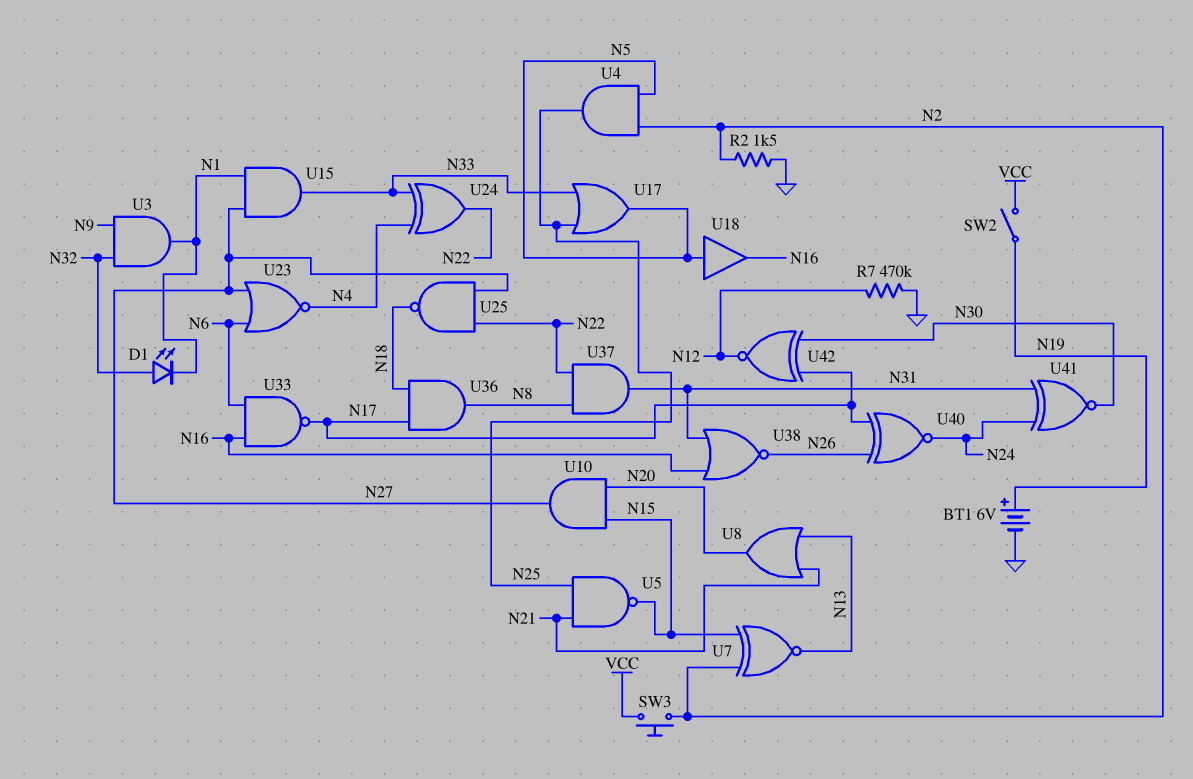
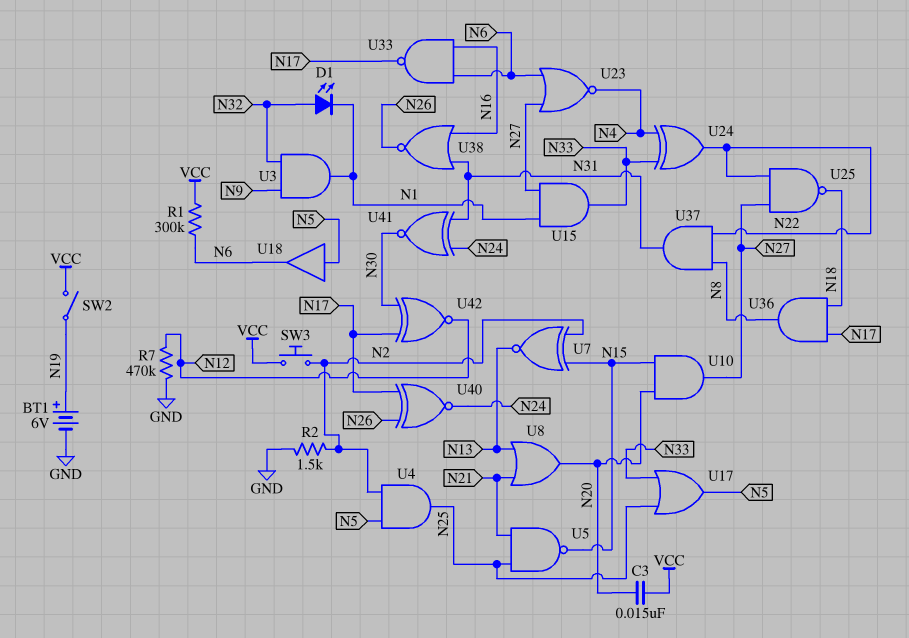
C3: none -> 15nF (N20, VCC)
R1: none -> 300k (N6, VCC)
U18: buffer (in N5, out N16) -> buffer (in N5, out N6)

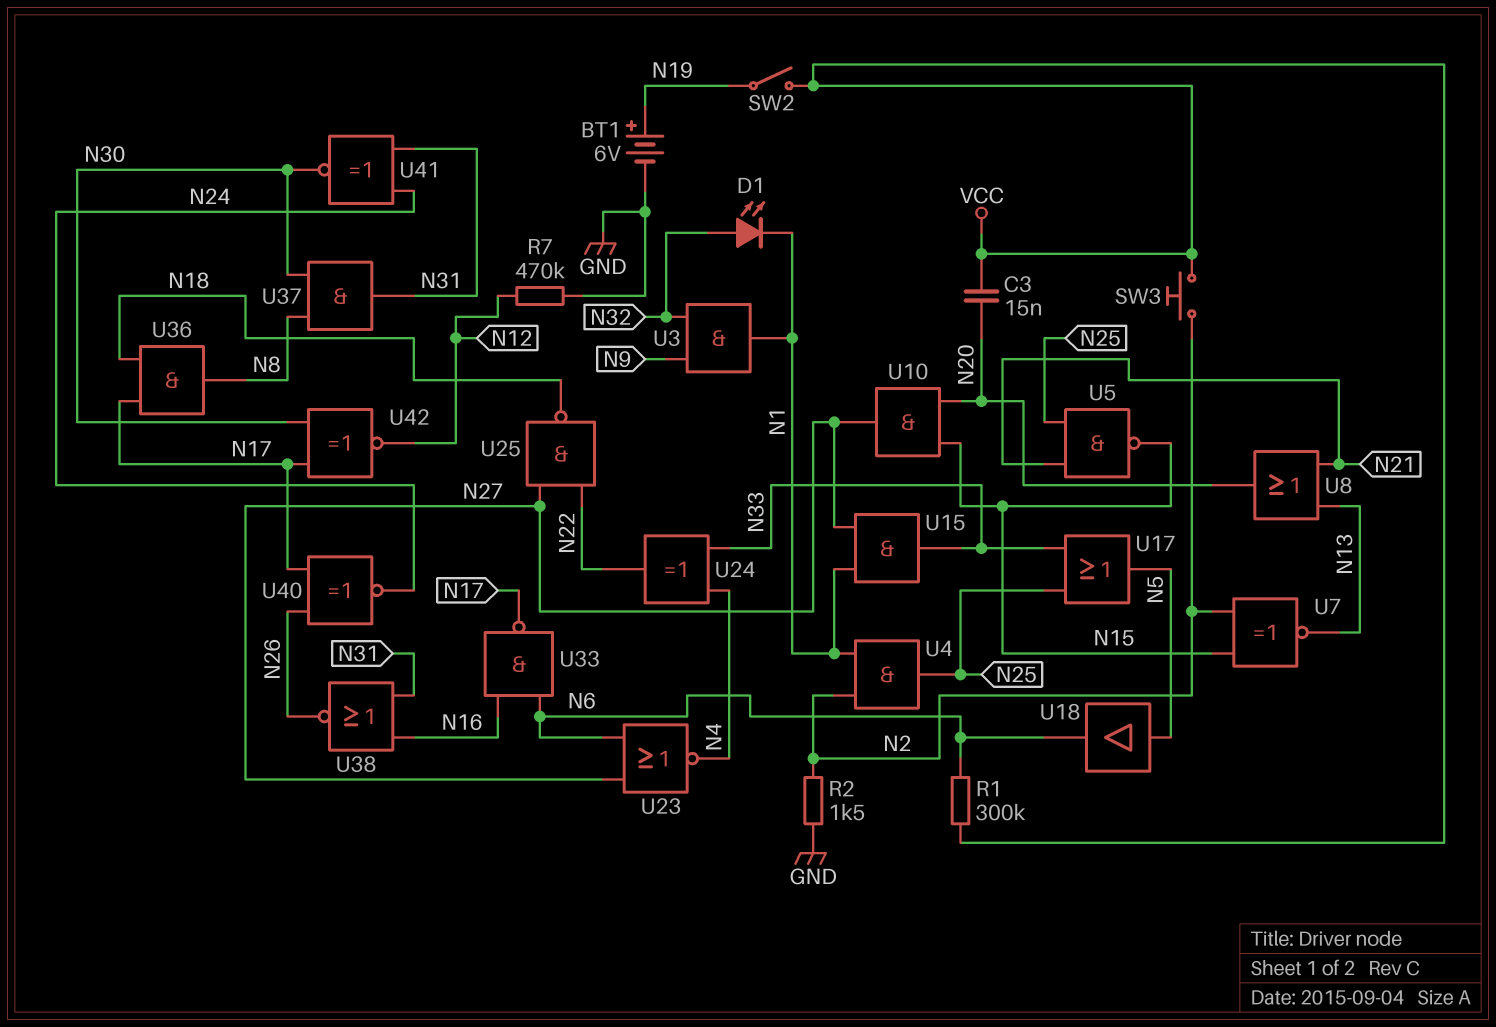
U4: AND (in N2, in N5, out N25) -> AND (in N1, in N2, out N25)
U37: AND (in N8, in N22, out N31) -> AND (in N8, in N30, out N31)

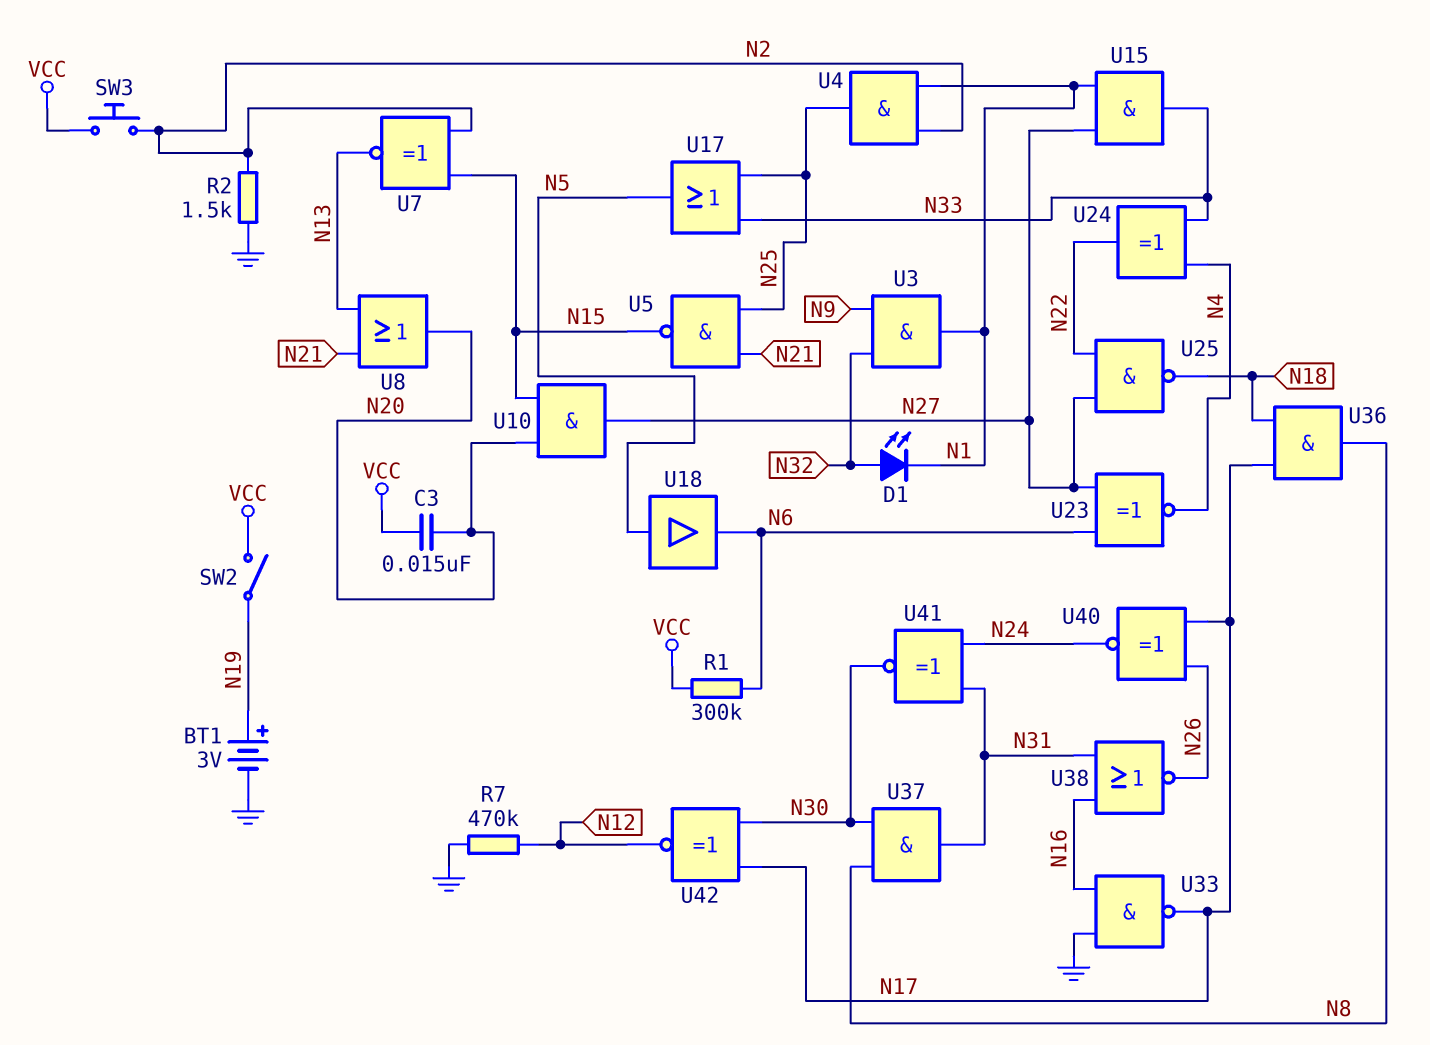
BT1: 6V (plus N19, minus GND) -> 3V (plus N19, minus GND)
U23: NOR (in N6, in N27, out N4) -> XNOR (in N6, in N27, out N4)
U33: NAND (in N6, in N16, out N17) -> NAND (in GND, in N16, out N17)

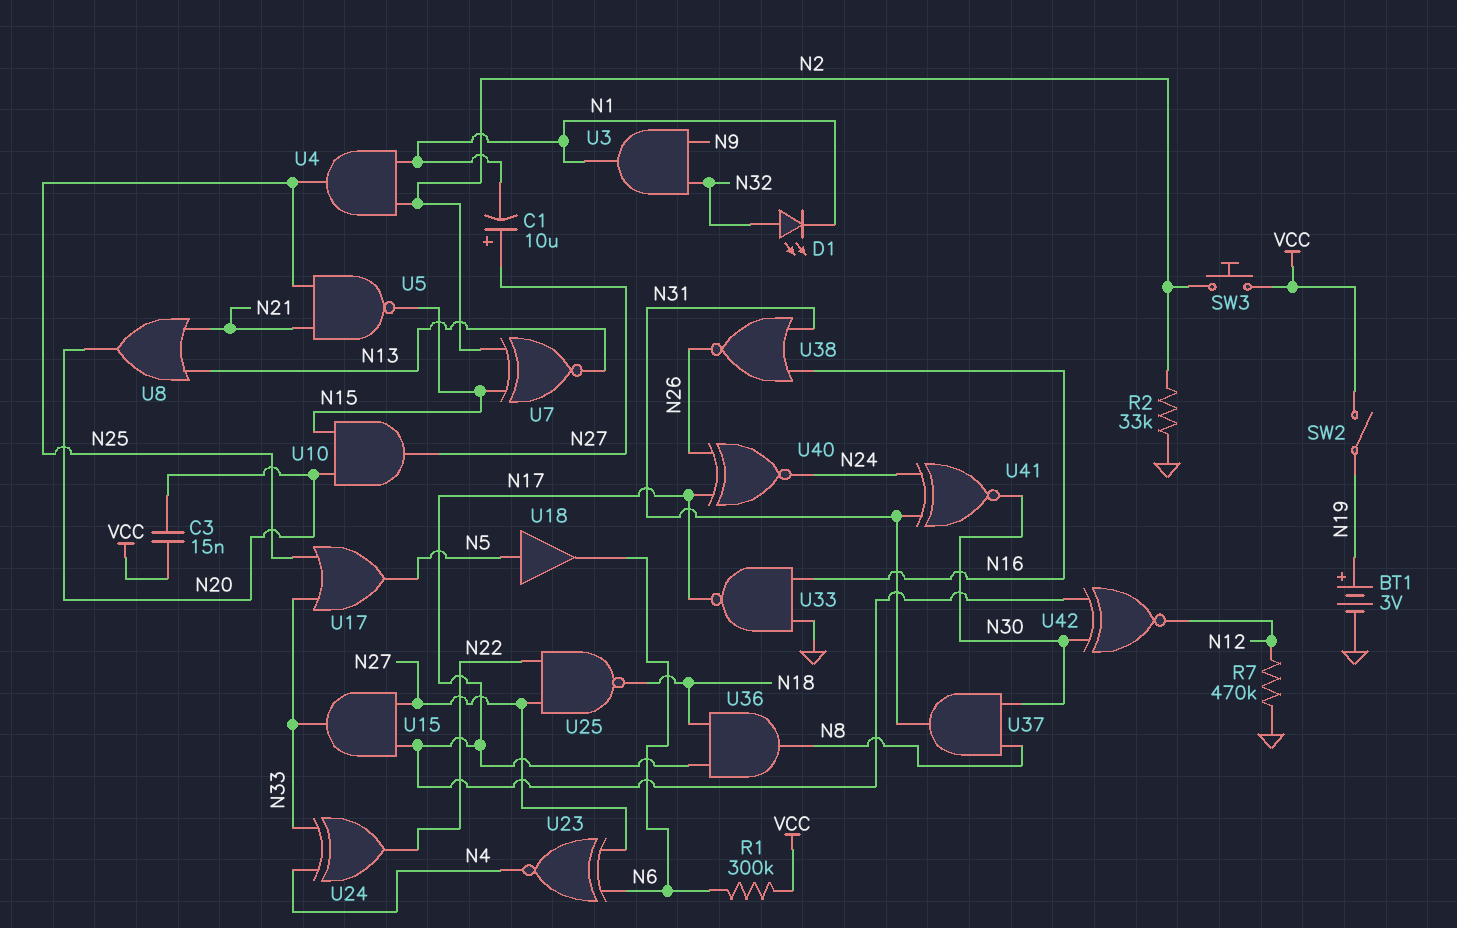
C1: none -> 10uF (plus N27, minus N1)
R2: 1.5k (GND, N2) -> 33k (GND, N2)
U15: AND (in N1, in N27, out N33) -> AND (in N17, in N27, out N33)

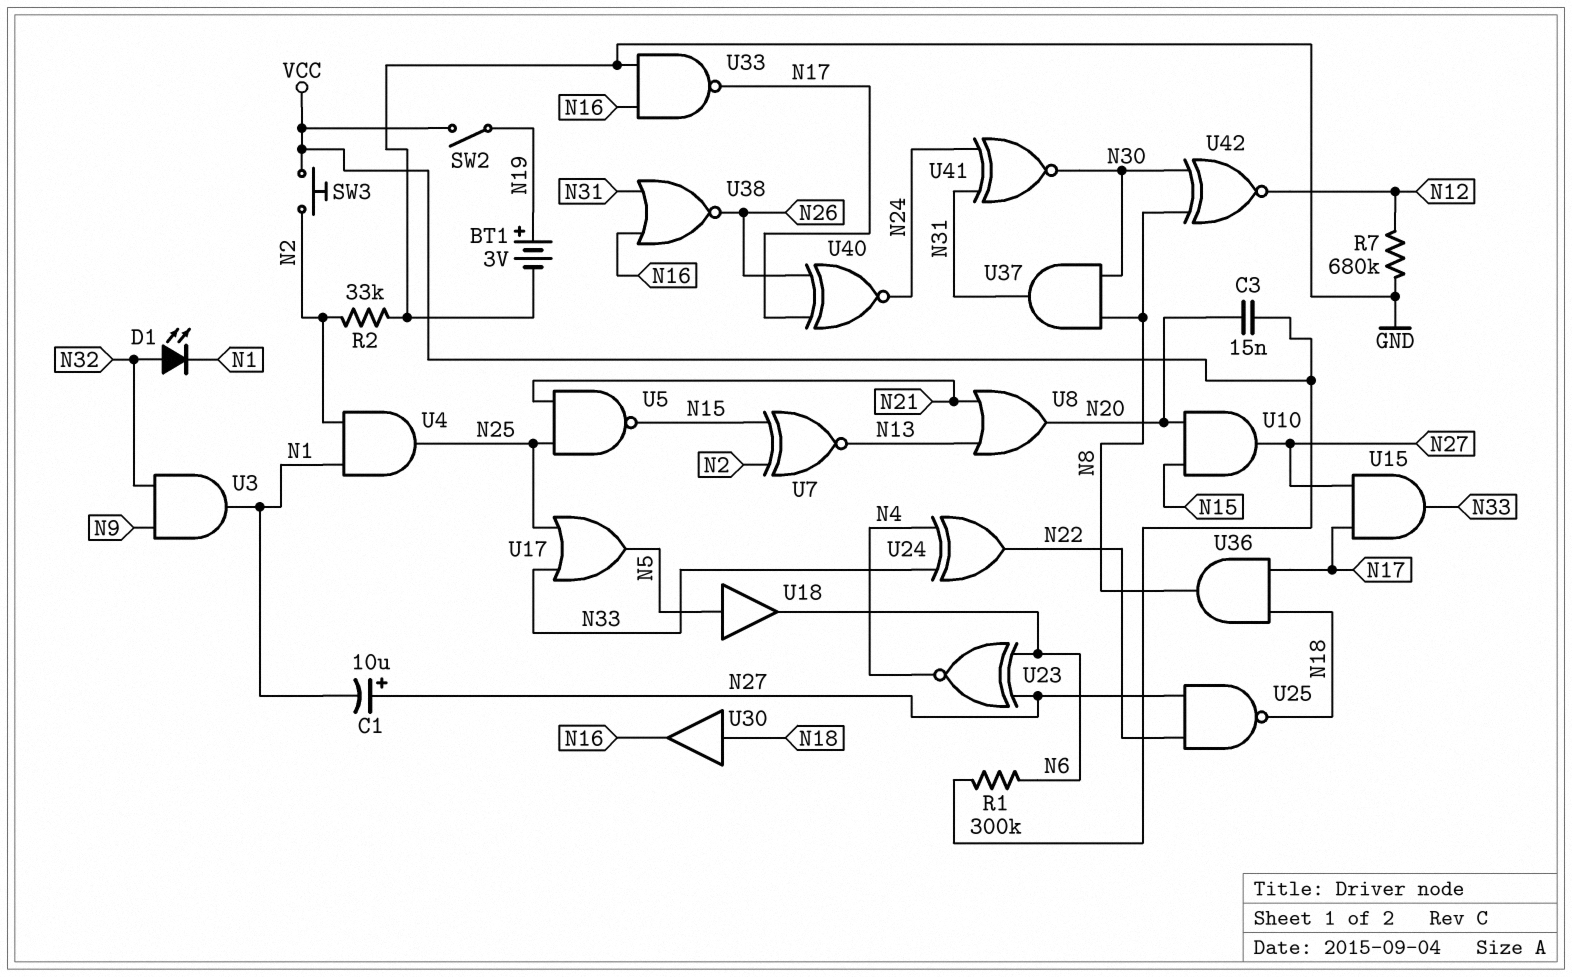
R7: 470k (GND, N12) -> 680k (GND, N12)
U30: none -> buffer (in N18, out N16)
U42: XNOR (in N17, in N30, out N12) -> XNOR (in N8, in N30, out N12)

